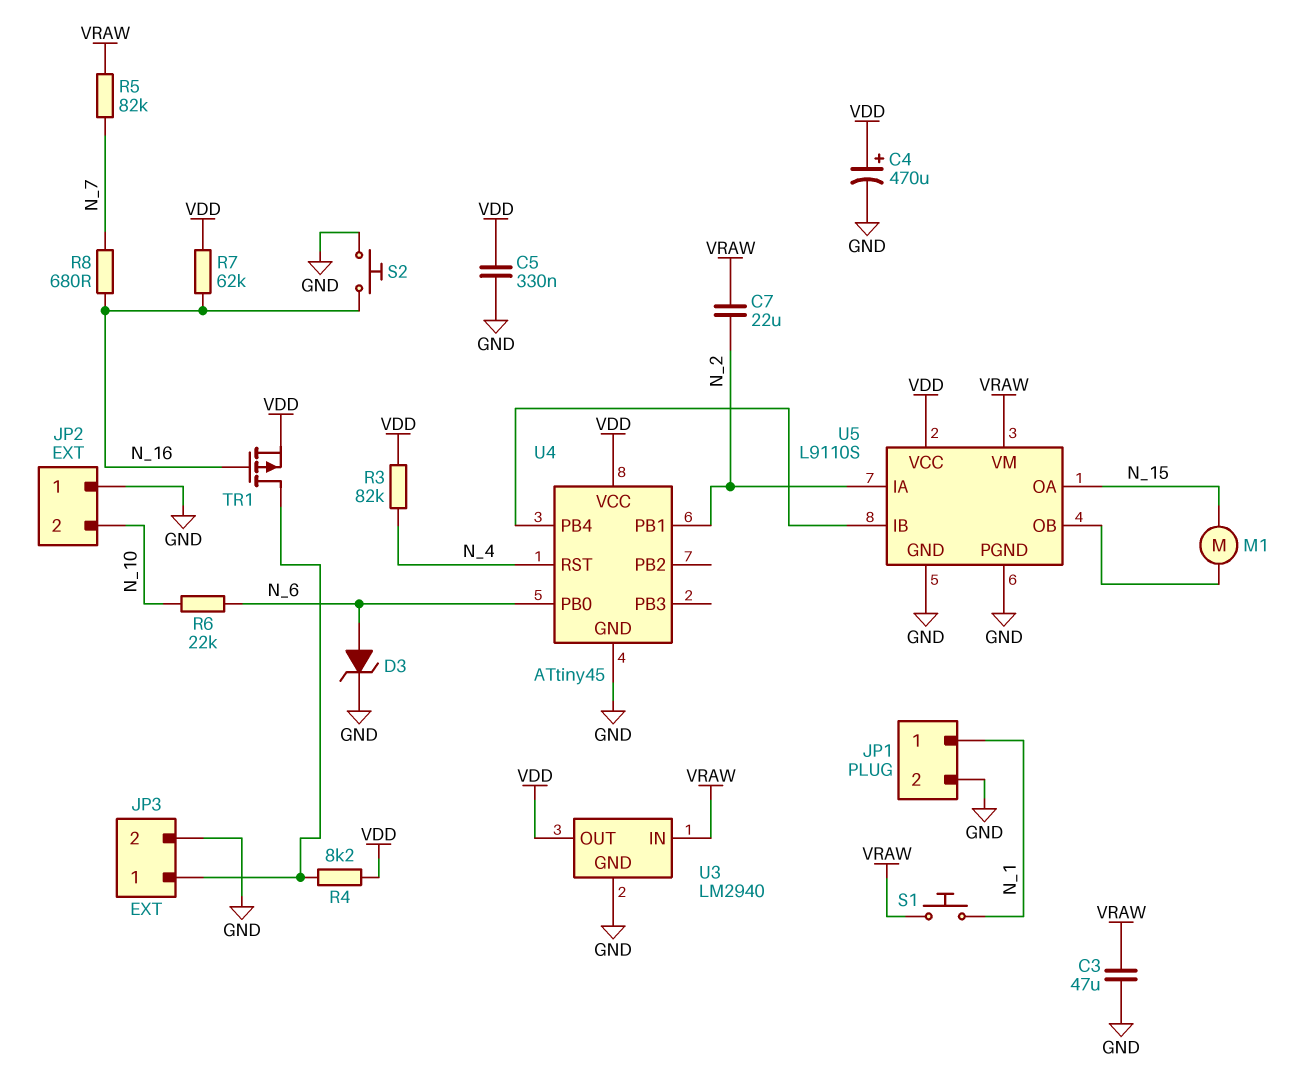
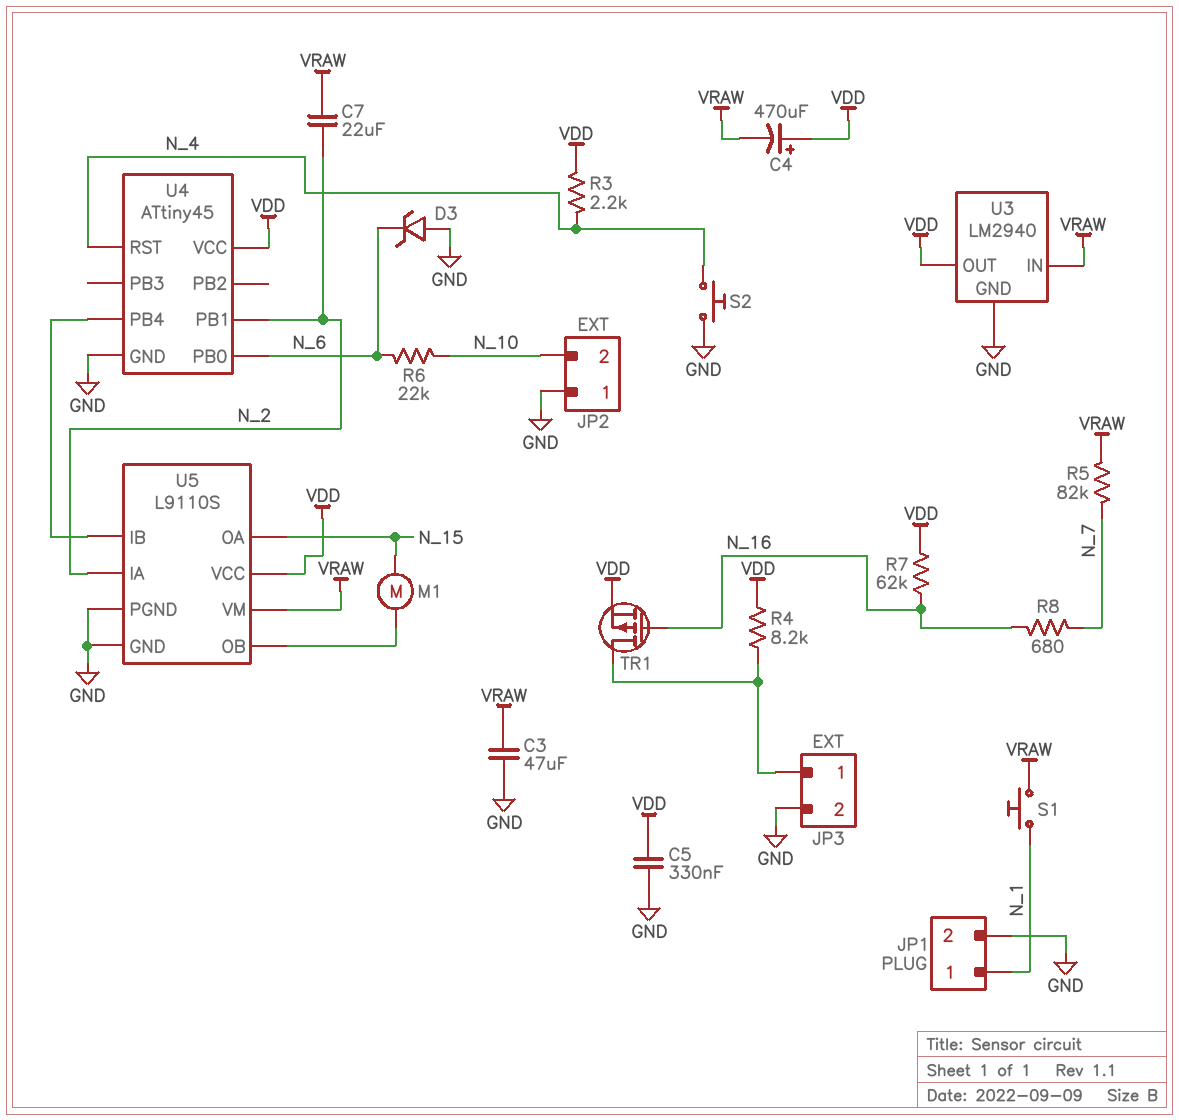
C4: 470uF (plus VDD, minus GND) -> 470uF (plus VDD, minus VRAW)
D3: zener (A N_6, K GND) -> zener (A GND, K N_6)
R3: 82k (N_4, VDD) -> 2.2k (N_4, VDD)
S2: button (GND, N_16) -> button (GND, N_4)

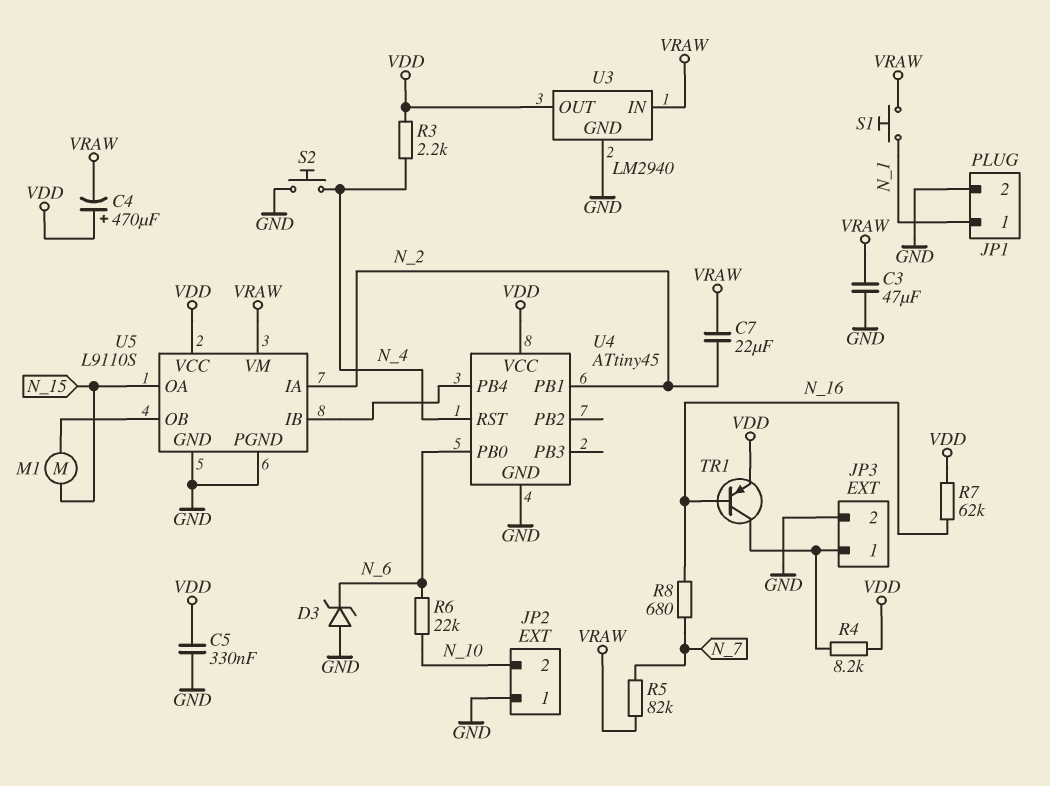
TR1: PMOS (G N_16, D JP3/1, S VDD) -> PNP (B N_16, C JP3/1, E VDD)

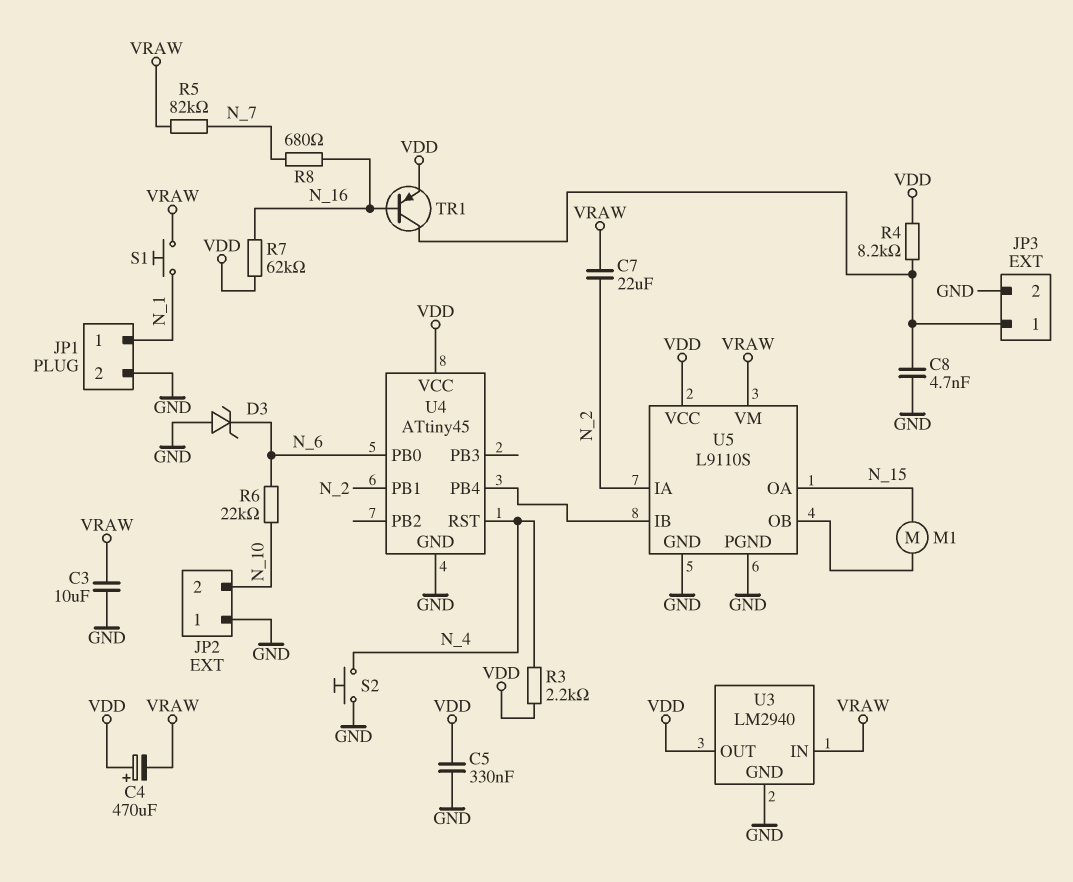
C3: 47uF (GND, VRAW) -> 10uF (GND, VRAW)
C8: none -> 4.7nF (GND, JP3/1)

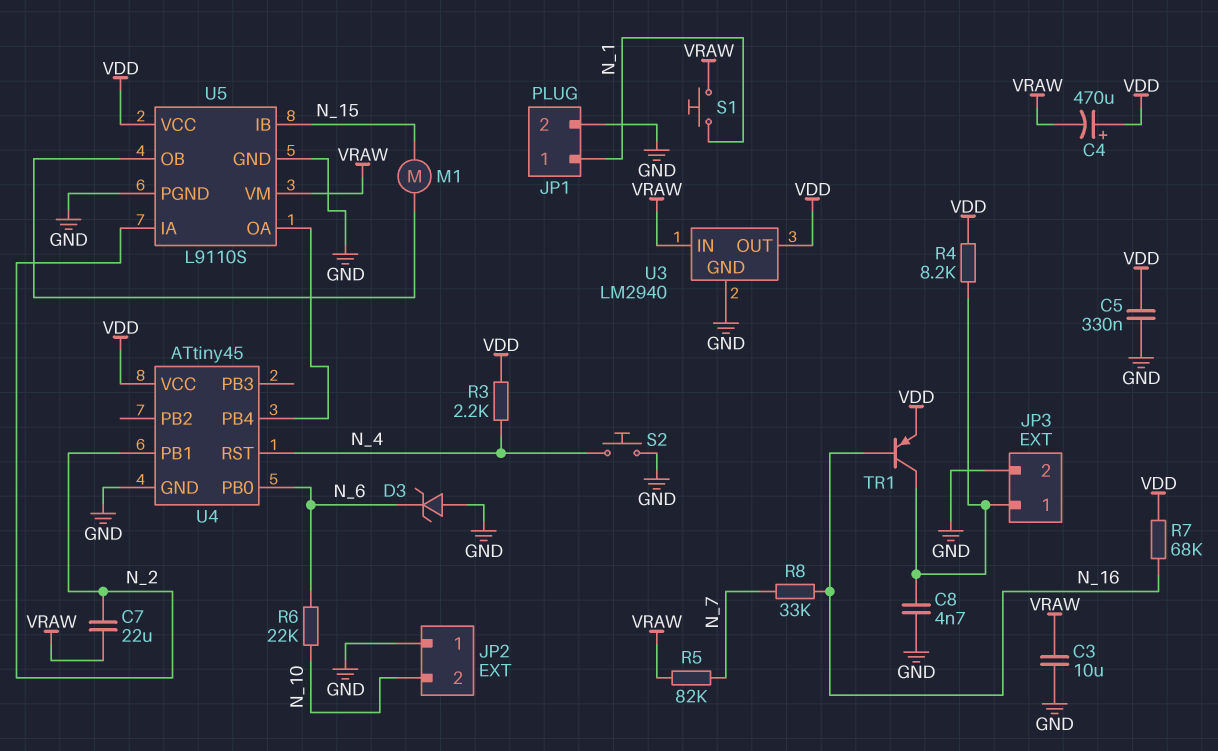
R7: 62k (N_16, VDD) -> 68k (N_16, VDD)
R8: 680 (N_7, N_16) -> 33k (N_7, N_16)
U5 pin IB: U4/PB4 -> N_15
U5 pin OA: N_15 -> U4/PB4

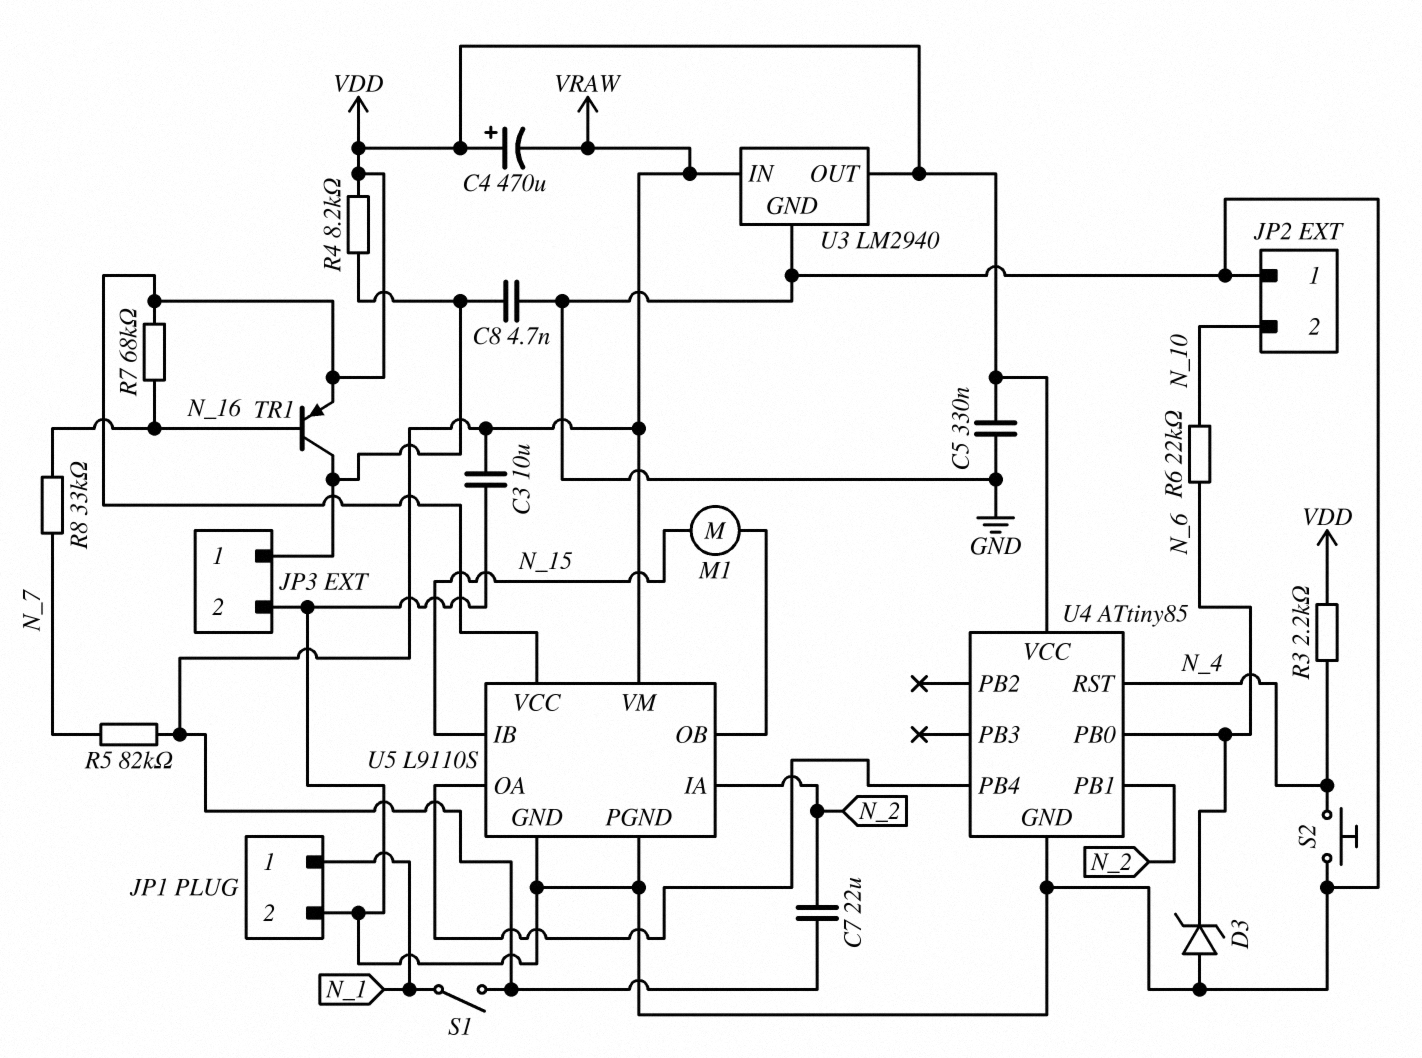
S1: button (N_1, VRAW) -> switch (N_1, VRAW)
U4: ATtiny45 -> ATtiny85

